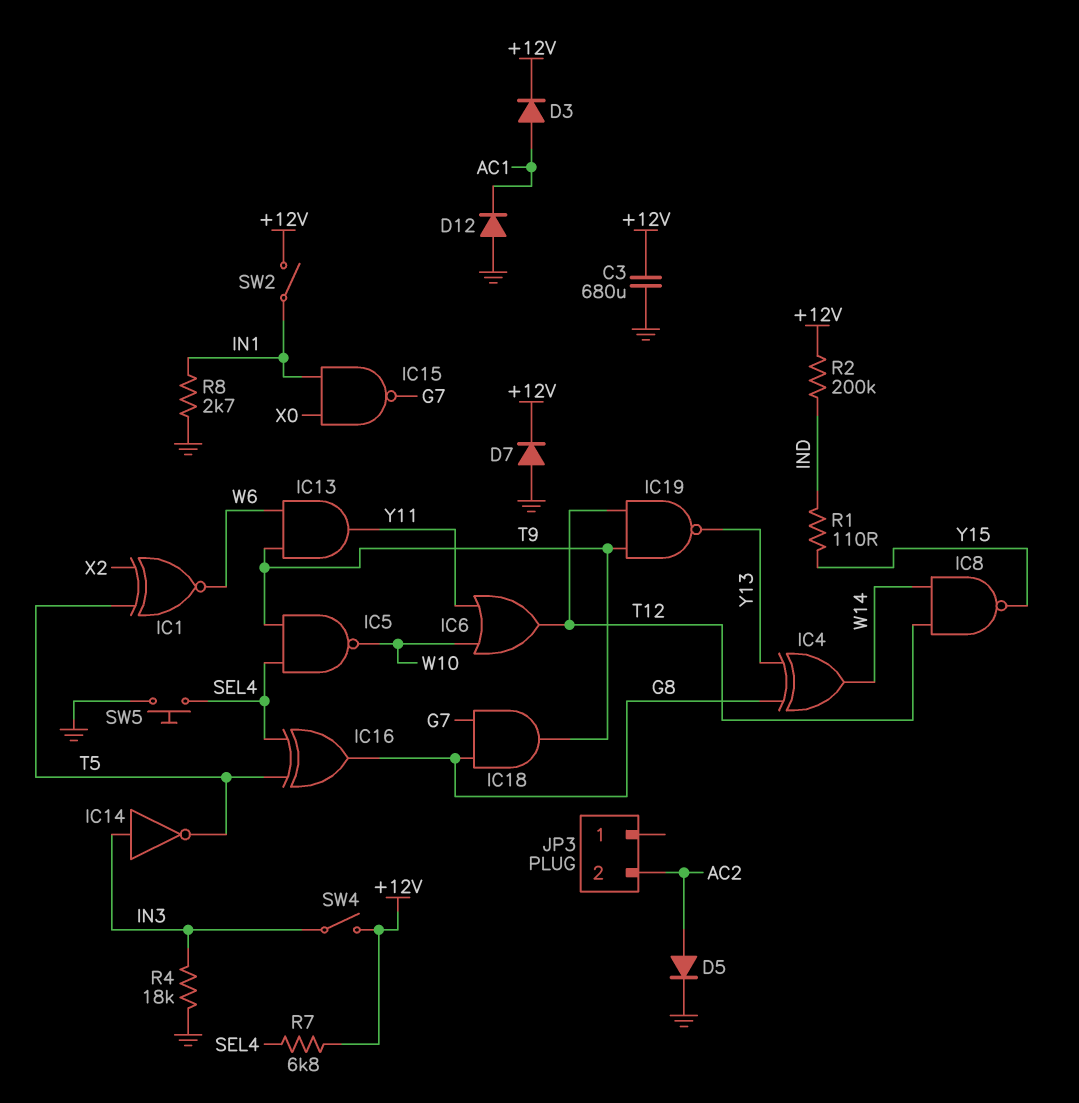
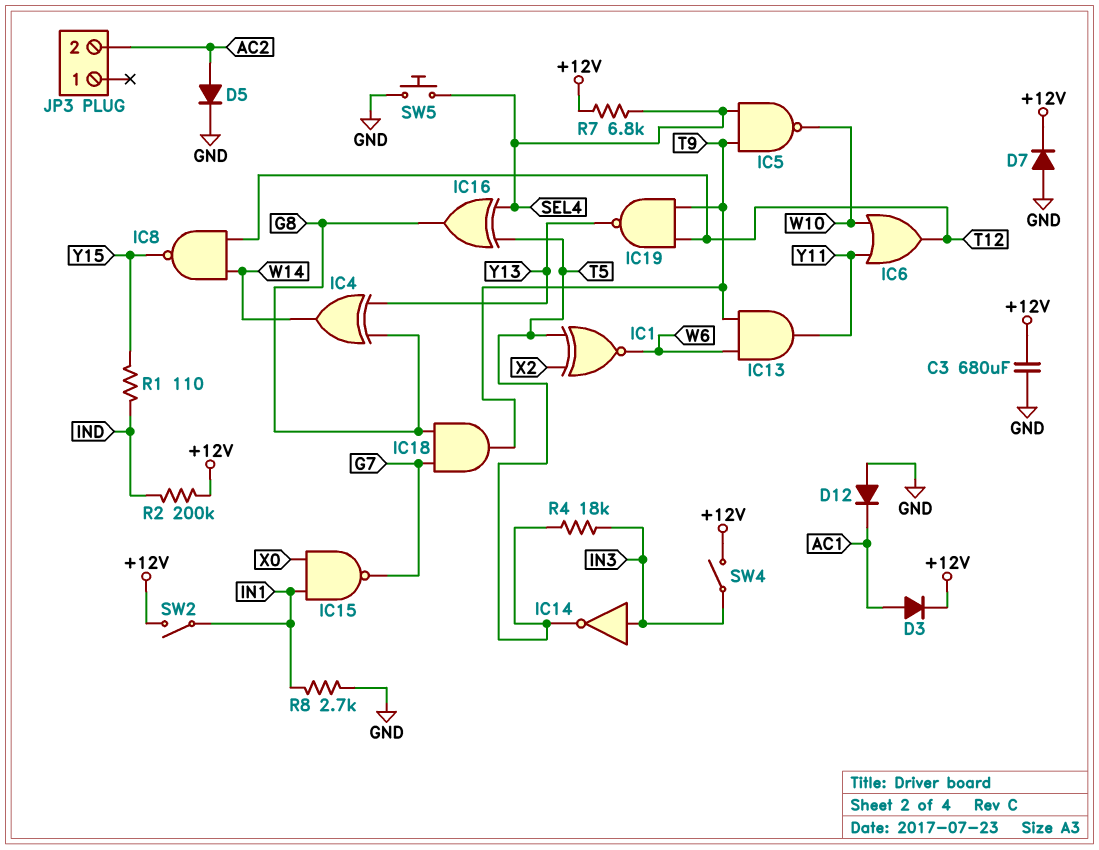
R4: 18k (GND, IN3) -> 18k (IN3, T5)

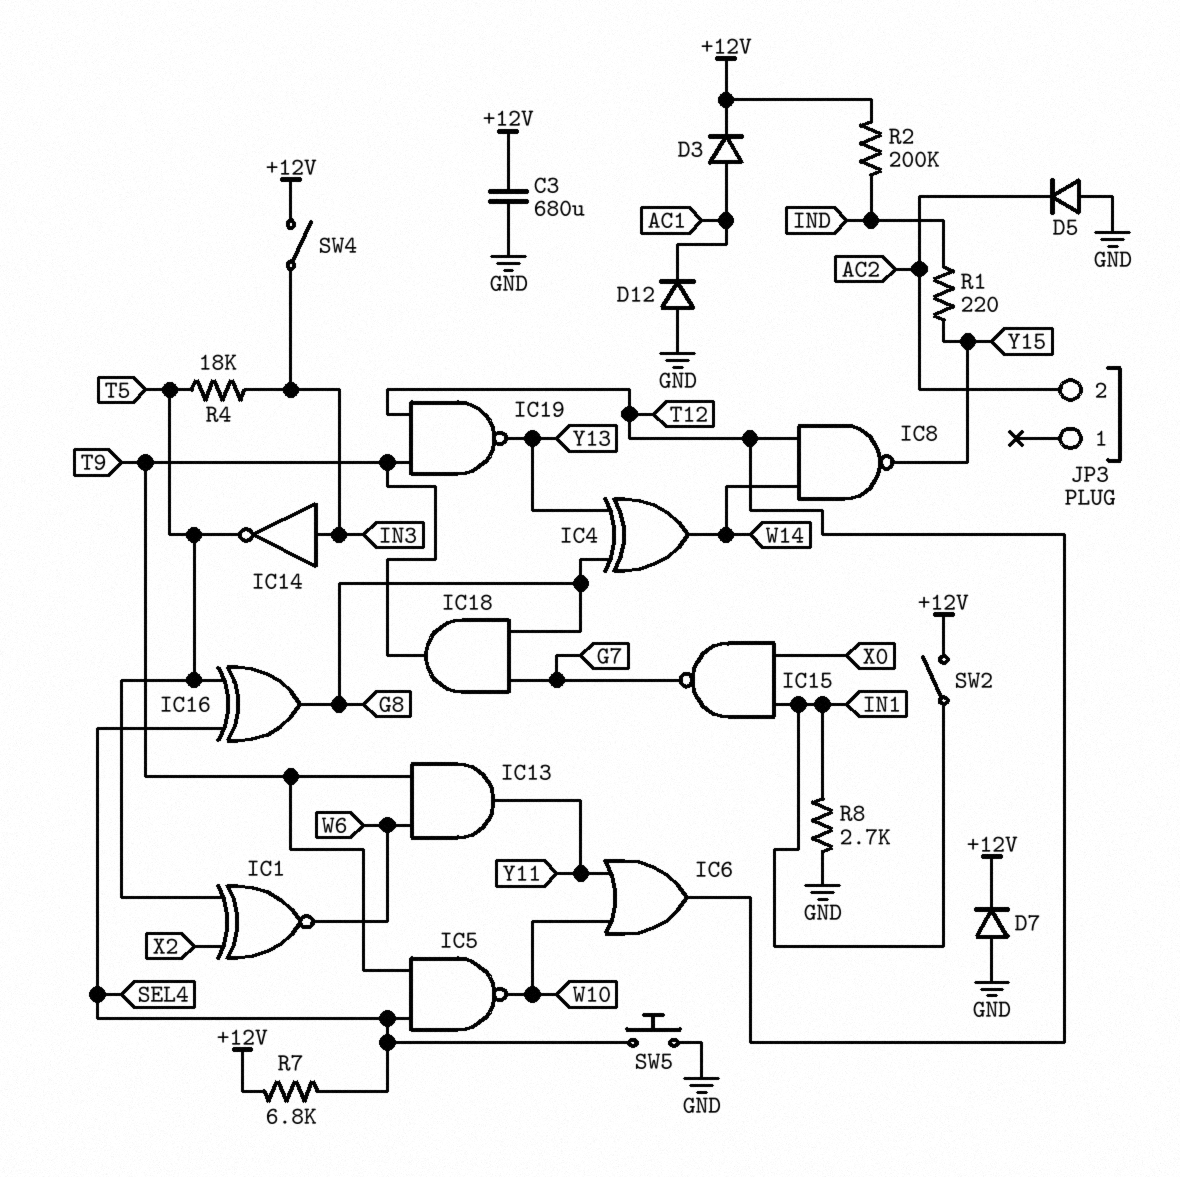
D5: diode (A AC2, K GND) -> diode (A GND, K AC2)
R1: 110 (IND, Y15) -> 220 (IND, Y15)

